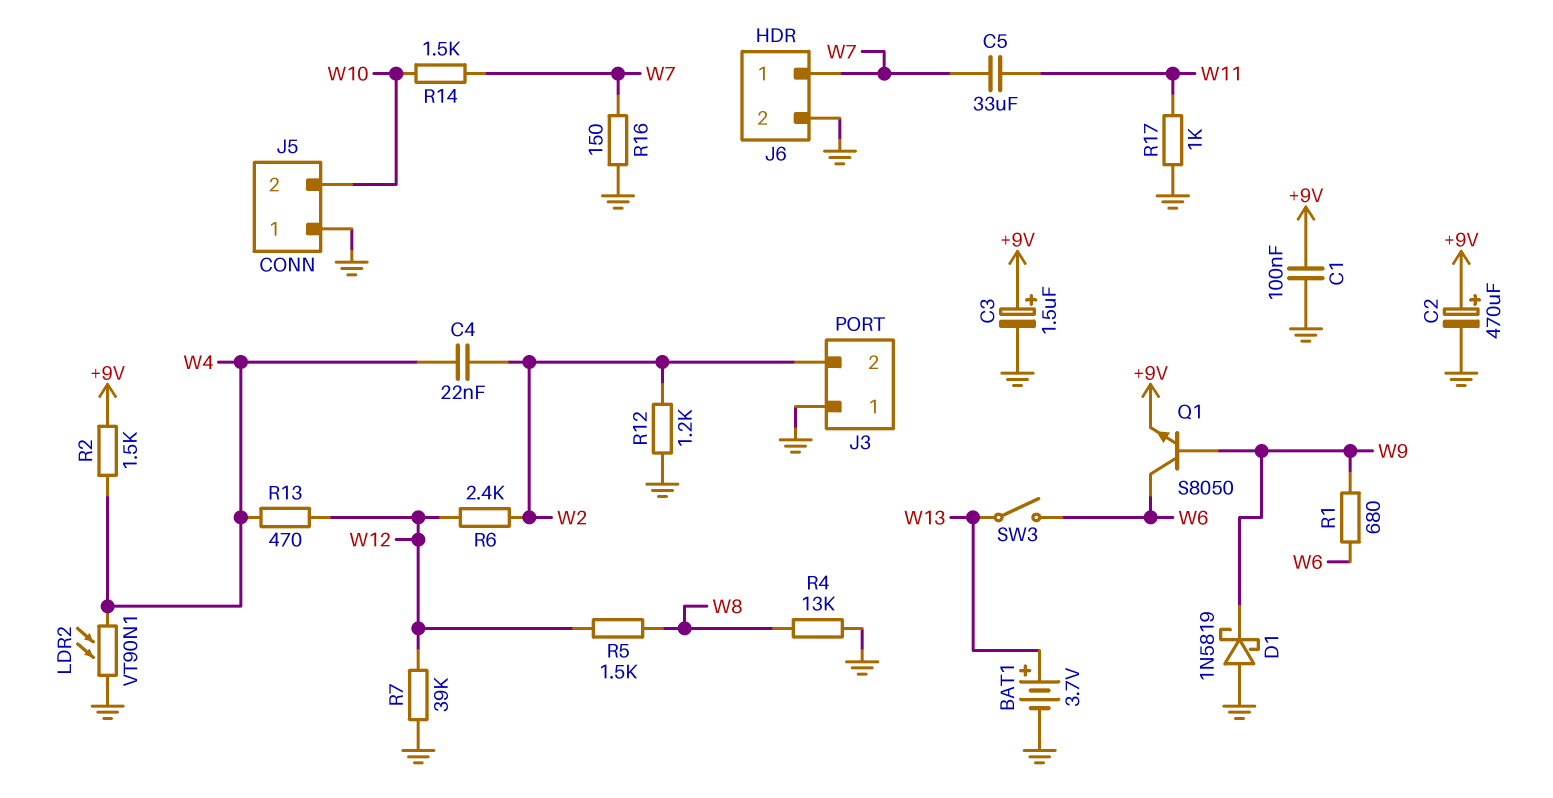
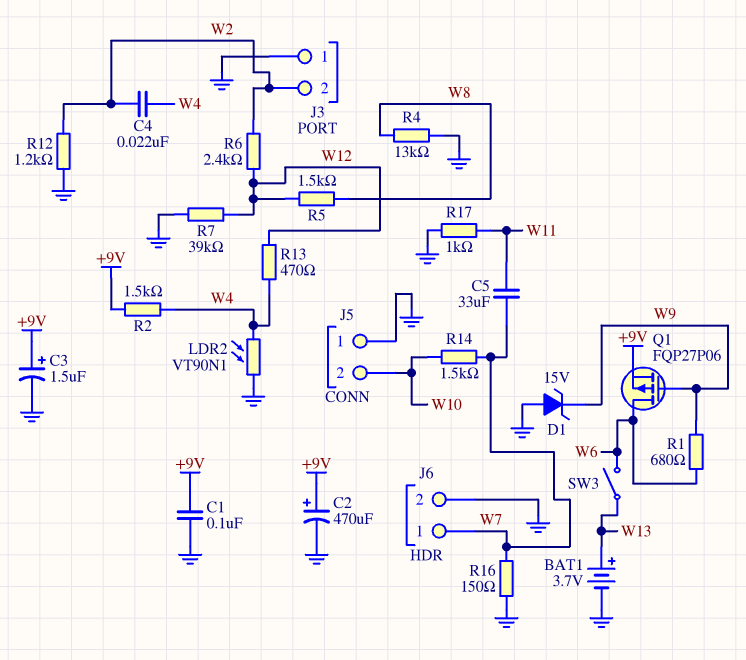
D1: schottky 1N5819 (A GND, K W9) -> zener 15V (A GND, K W9)
Q1: NPN S8050 (B W9, C W6, E +9V) -> PMOS FQP27P06 (G W9, D W6, S +9V)

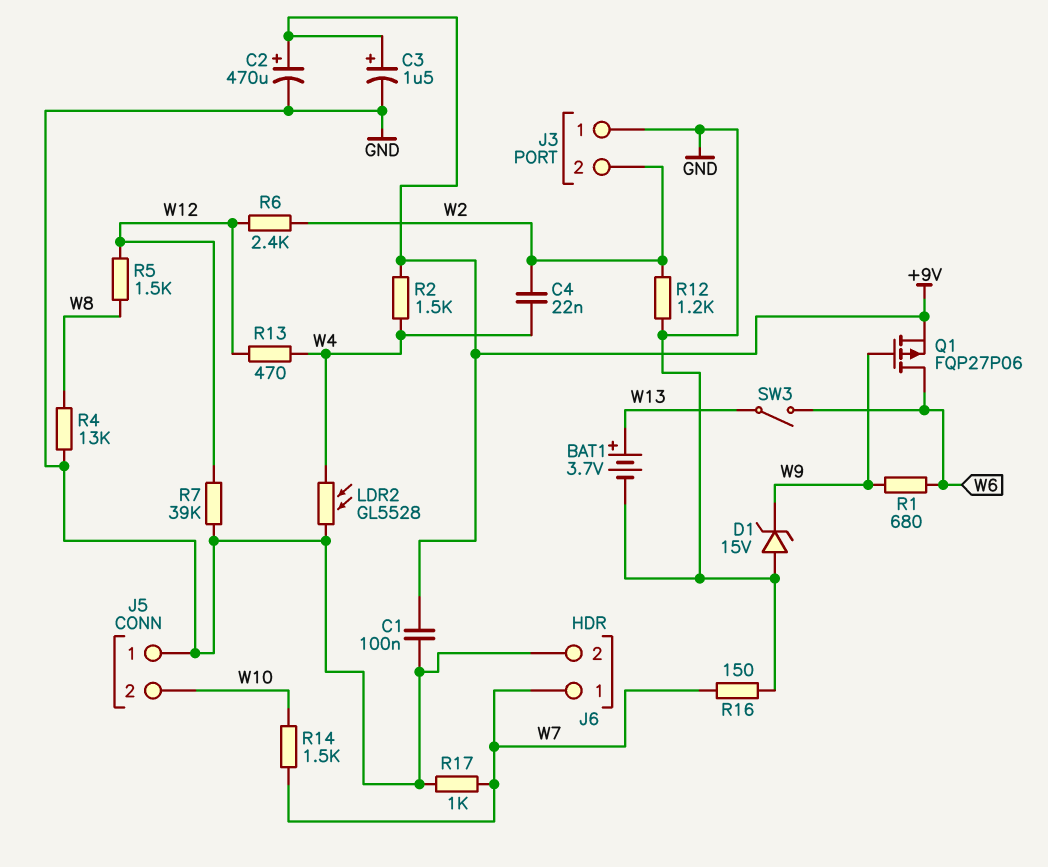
C5: 33uF (W7, W11) -> none
LDR2: VT90N1 (GND, W4) -> GL5528 (GND, W4)
R17: 1k (GND, W11) -> 1k (GND, W7)

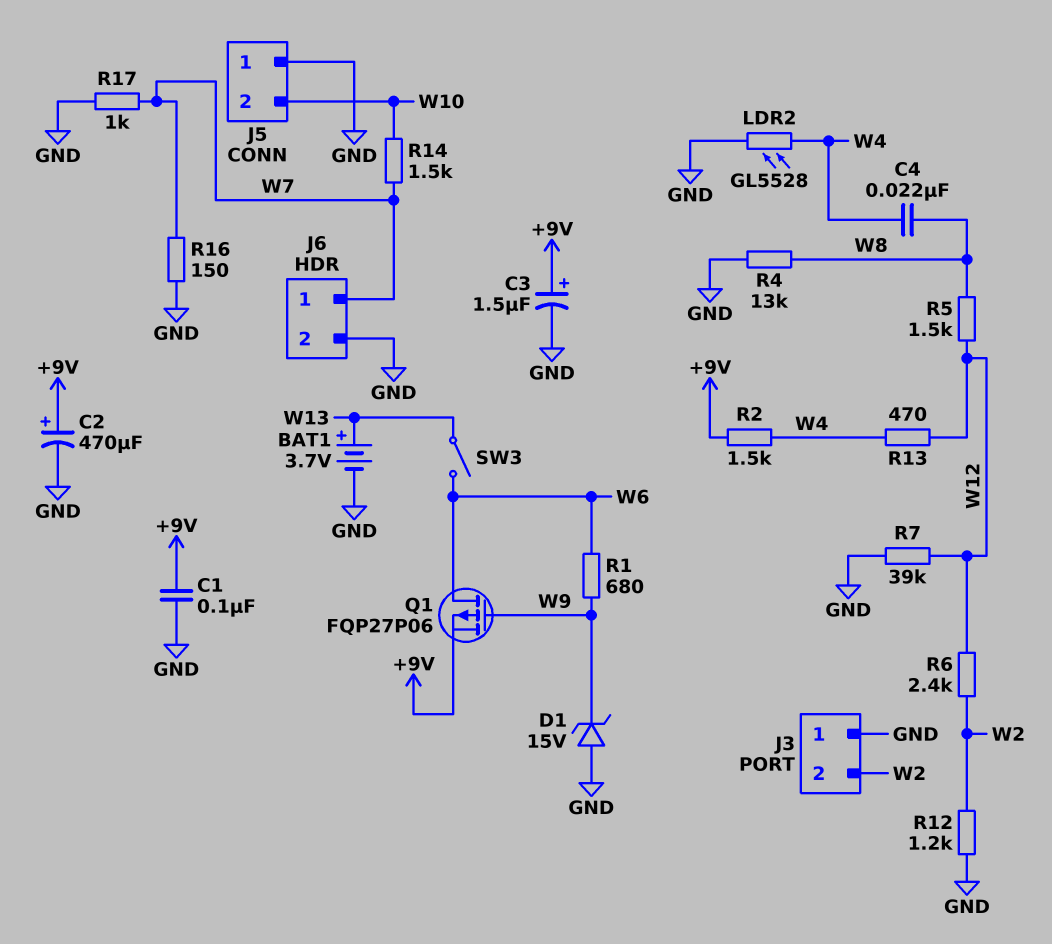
C4: 22nF (W2, W4) -> 22nF (W4, W8)

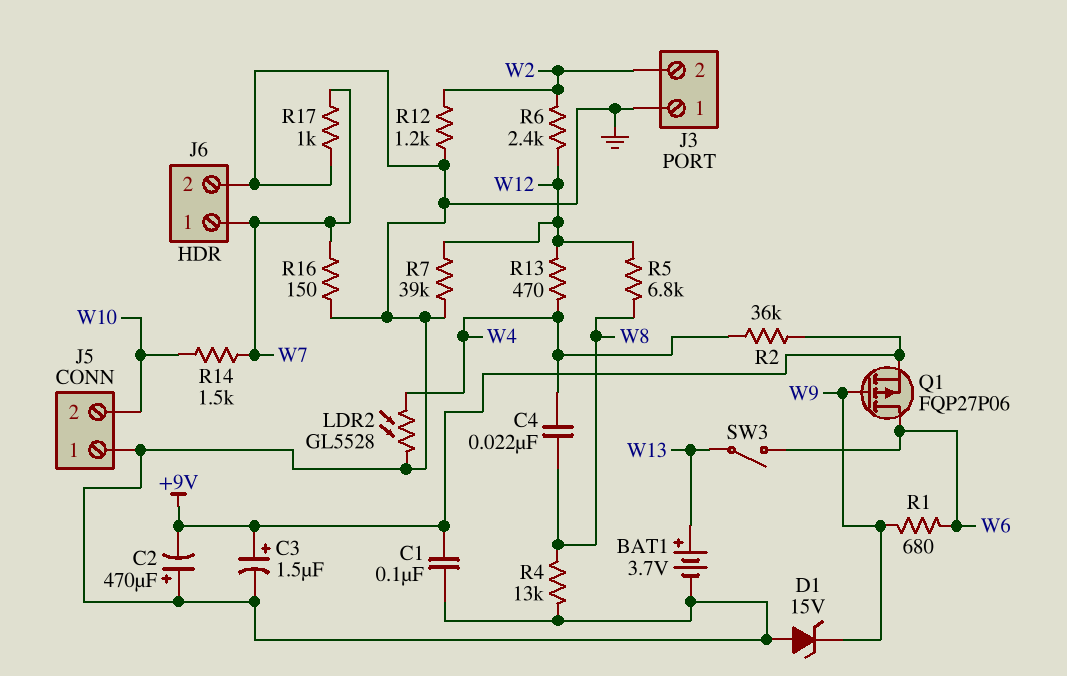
C2: 470uF (plus +9V, minus GND) -> 470uF (plus GND, minus +9V)
R2: 1.5k (+9V, W4) -> 36k (+9V, W4)
R5: 1.5k (W8, W12) -> 6.8k (W8, W12)

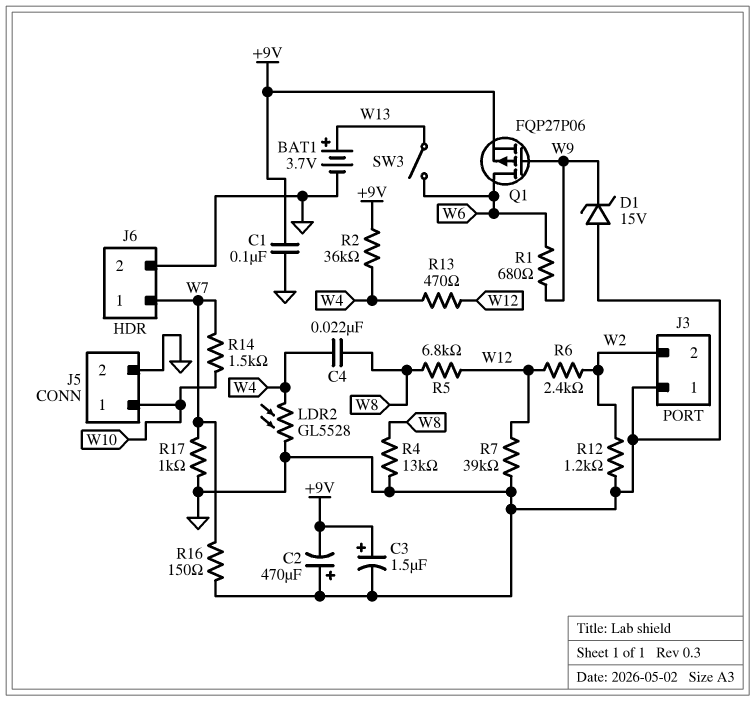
J5 pin 1: GND -> W10
J5 pin 2: W10 -> GND

